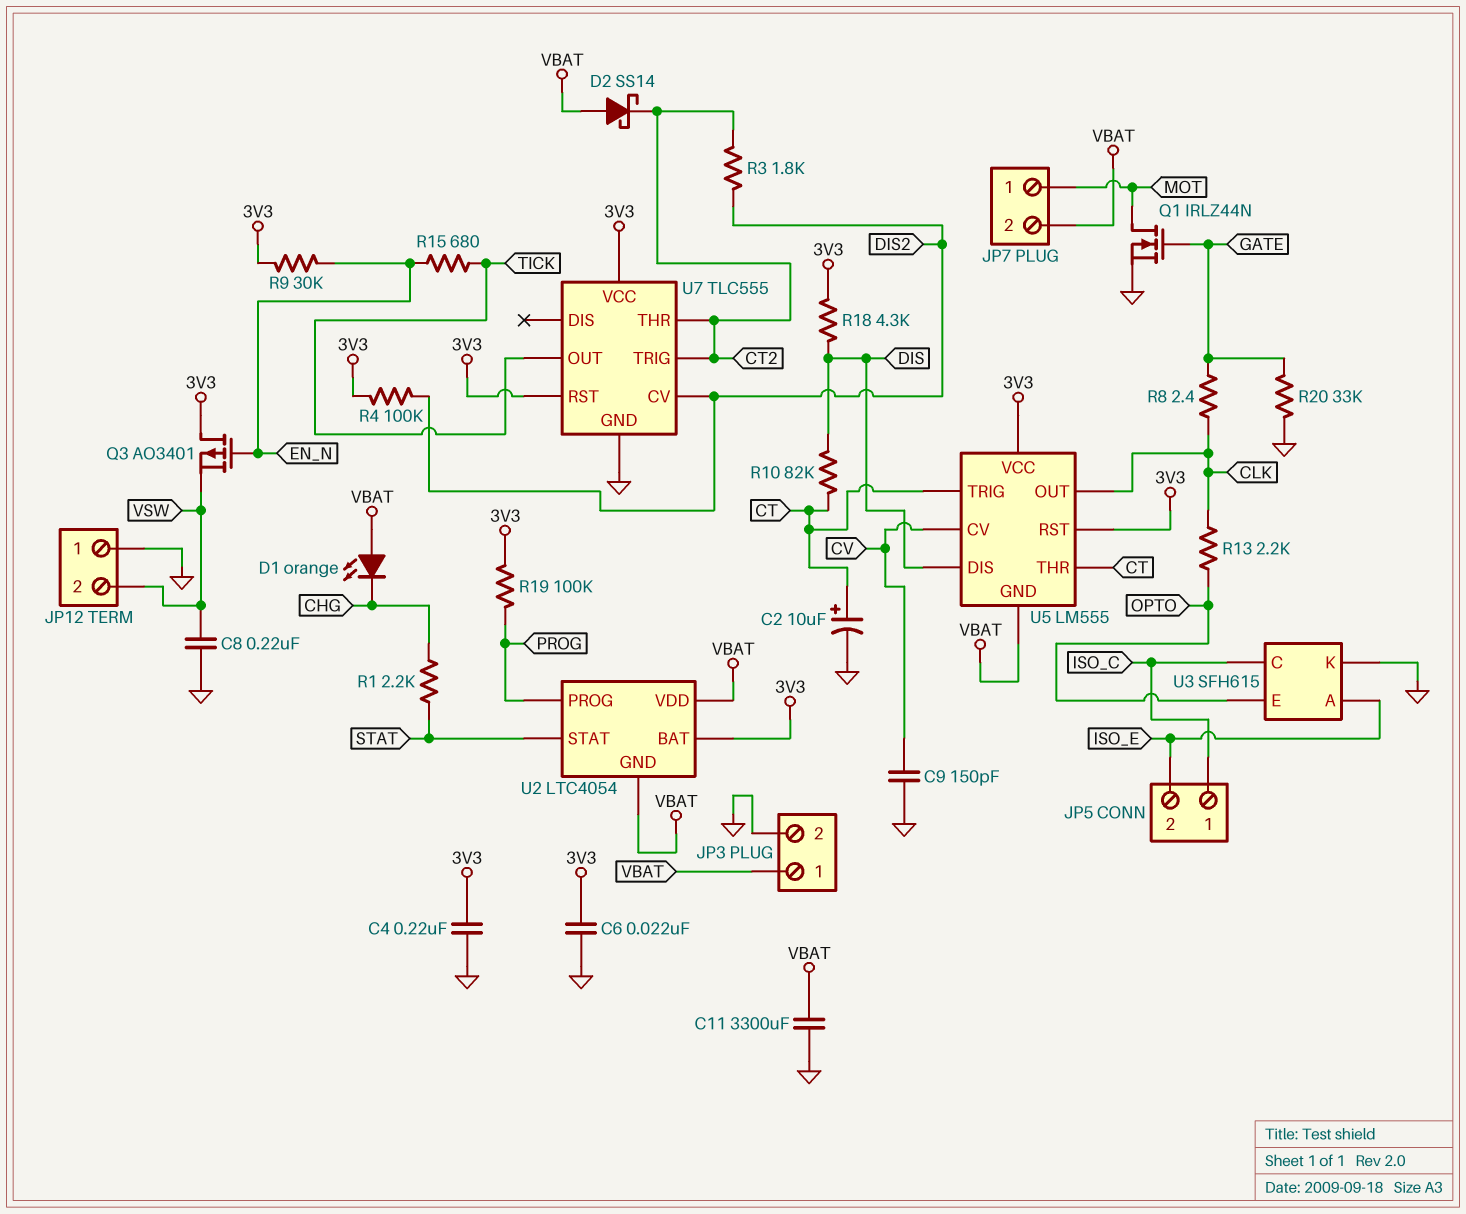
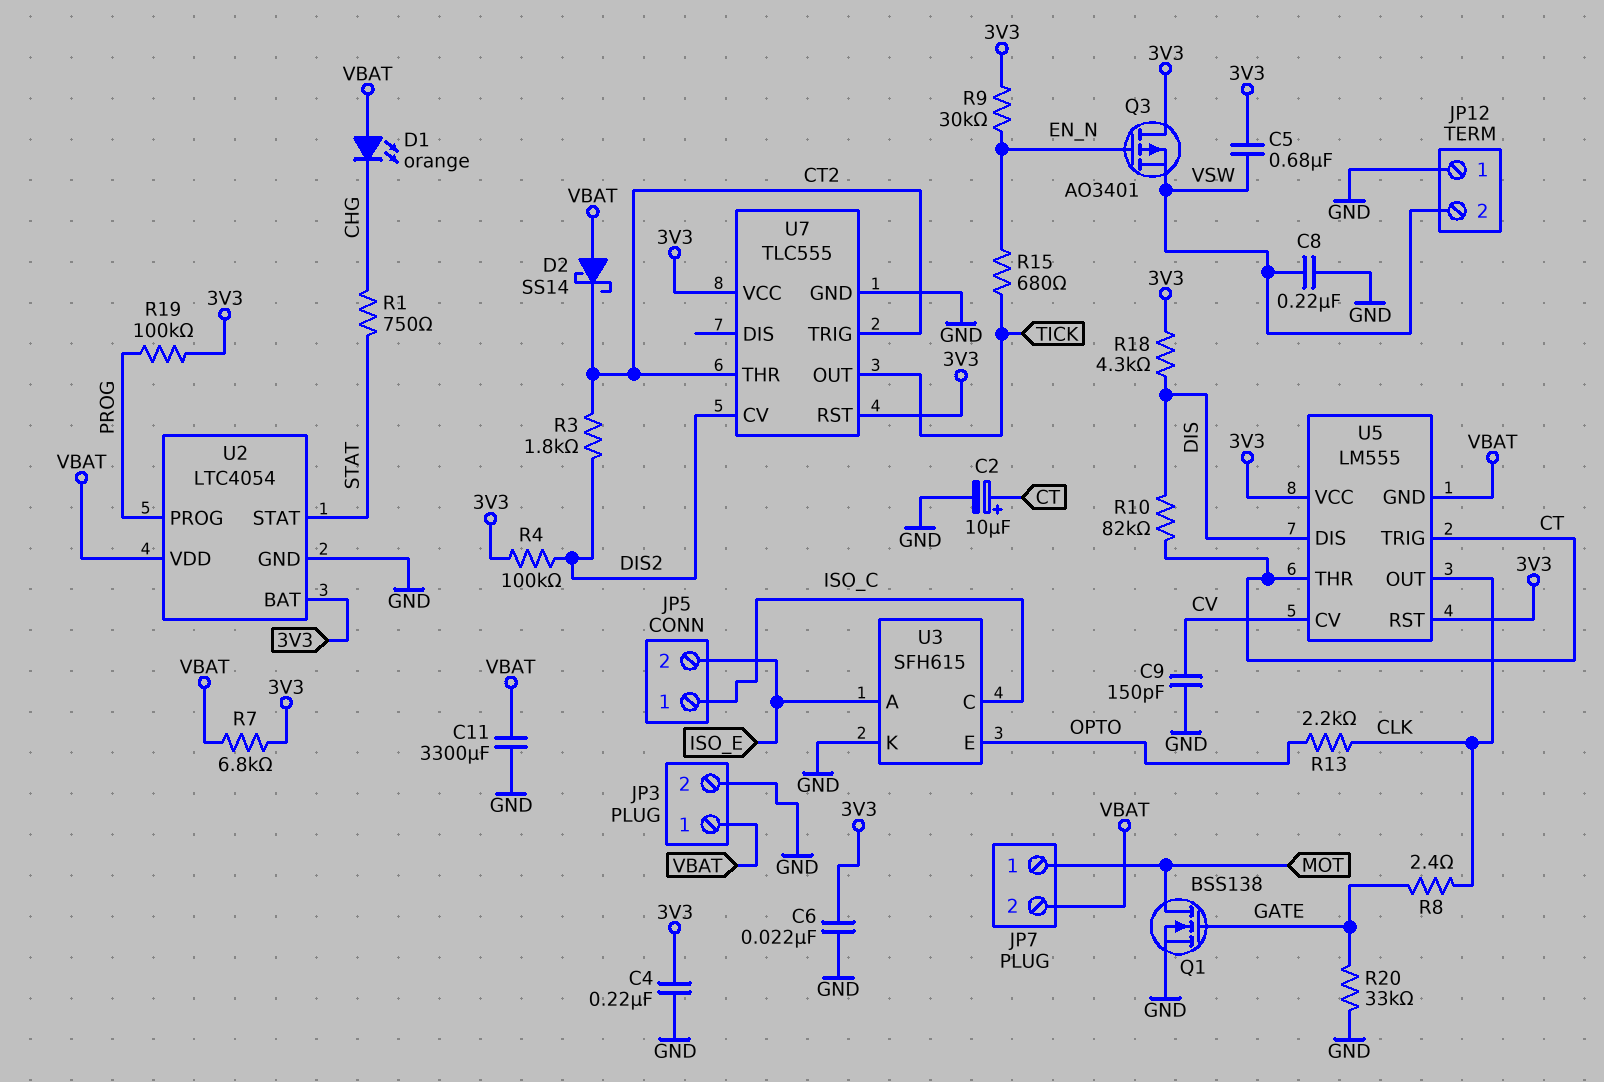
C5: none -> 680nF (3V3, VSW)
Q1: NMOS IRLZ44N (G GATE, D MOT, S GND) -> NMOS BSS138 (G GATE, D MOT, S GND)
R1: 2.2k (CHG, STAT) -> 750 (CHG, STAT)
R7: none -> 6.8k (3V3, VBAT)
U2 pin GND: VBAT -> GND

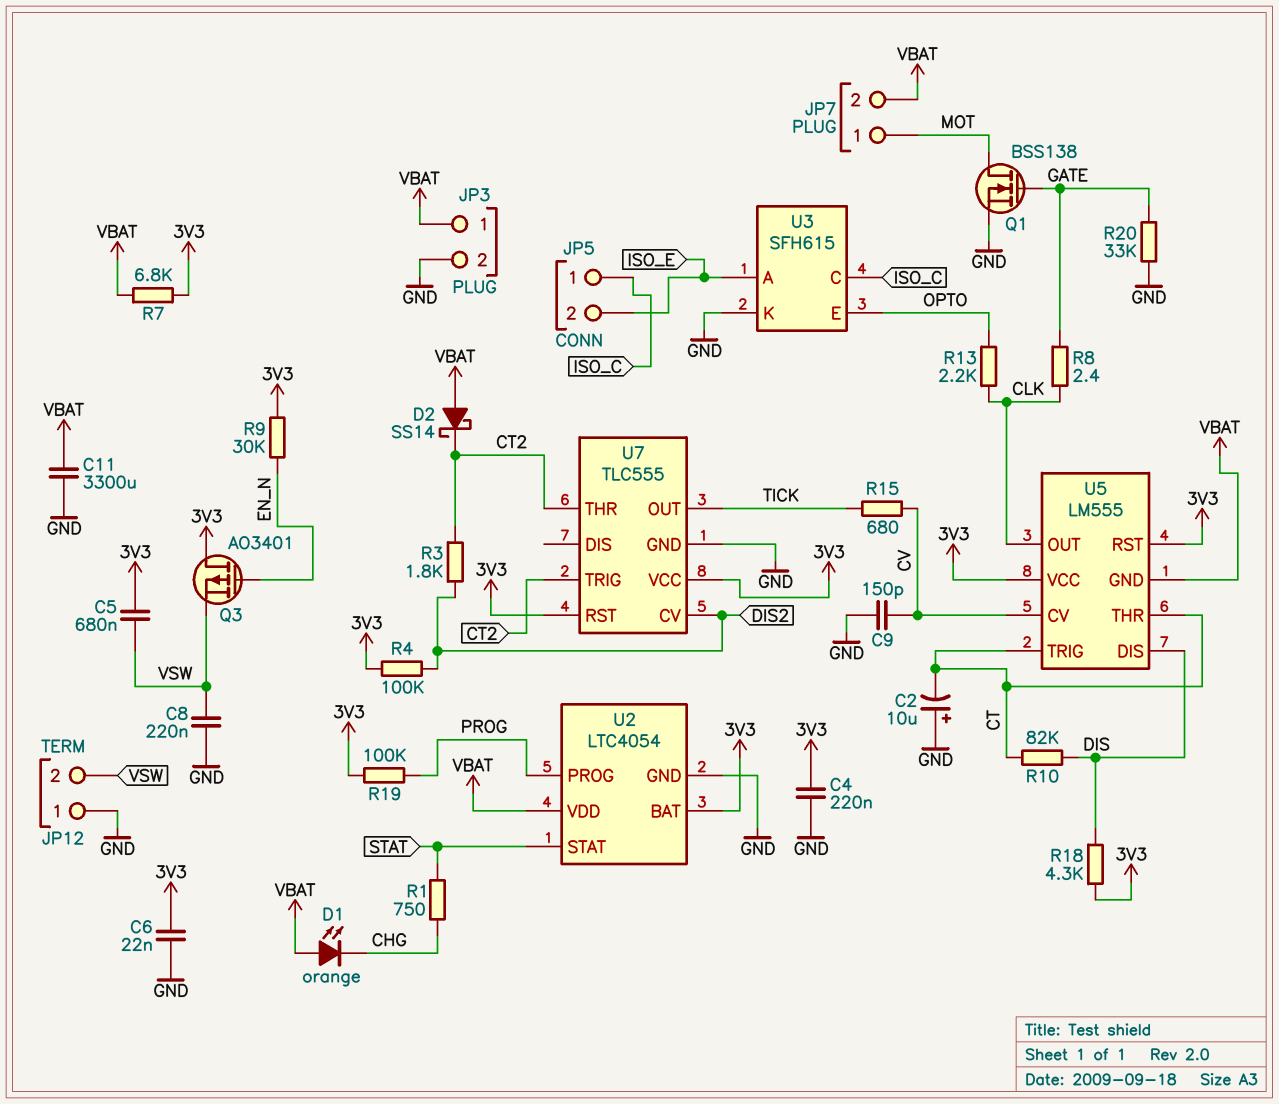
C2: 10uF (plus CT, minus GND) -> 10uF (plus GND, minus CT)
R15: 680 (EN_N, TICK) -> 680 (CV, TICK)

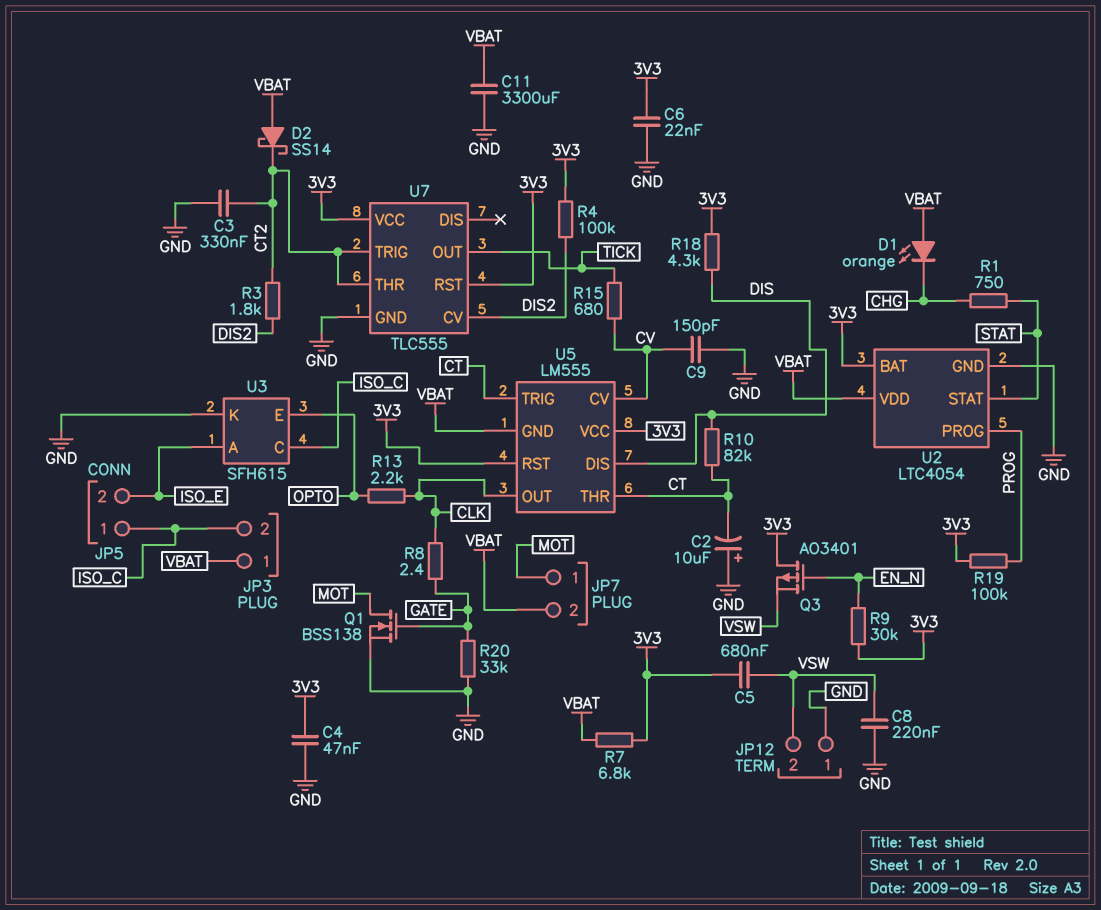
C3: none -> 330nF (CT2, GND)
C4: 220nF (3V3, GND) -> 47nF (3V3, GND)
JP3 pin 2: GND -> ISO_C

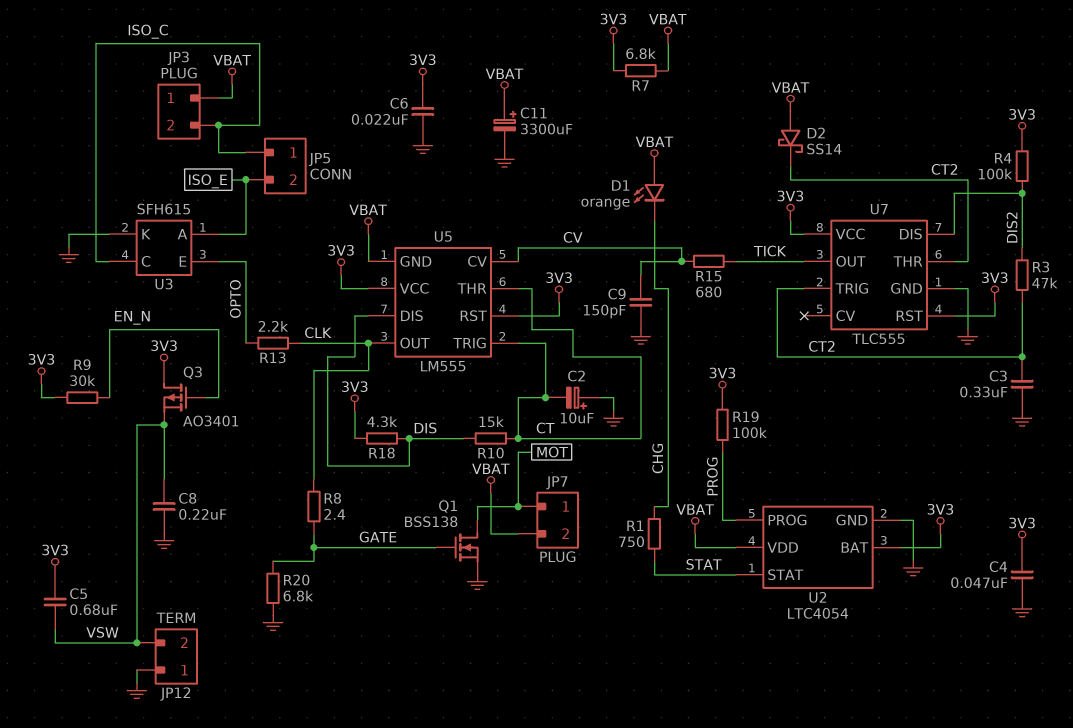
C11: 3300uF (GND, VBAT) -> 3300uF (plus VBAT, minus GND)
R3: 1.8k (CT2, DIS2) -> 47k (CT2, DIS2)
R10: 82k (CT, DIS) -> 15k (CT, DIS)
R20: 33k (GATE, GND) -> 6.8k (GATE, GND)
U7 pin CV: DIS2 -> none
U7 pin DIS: none -> DIS2

